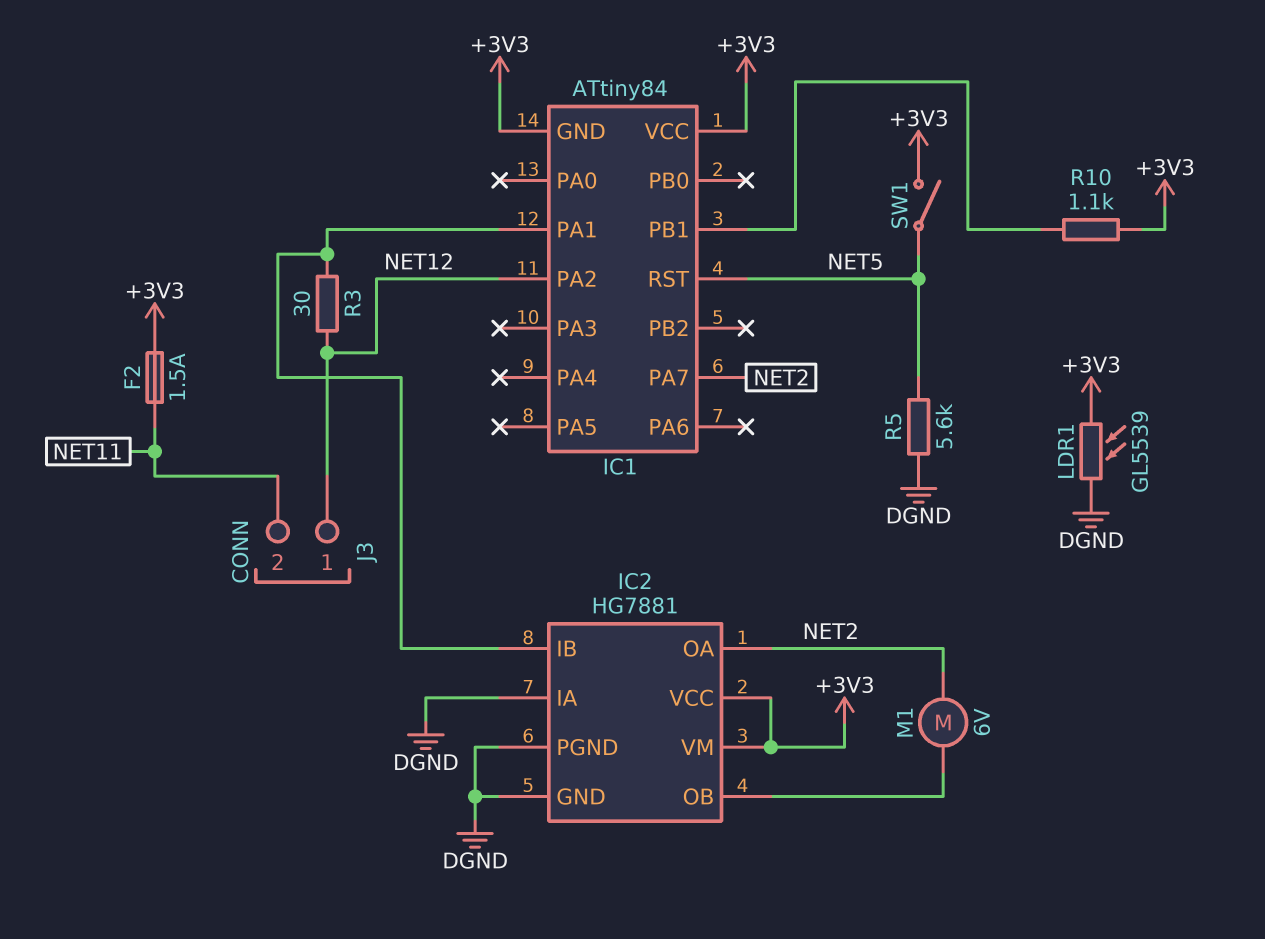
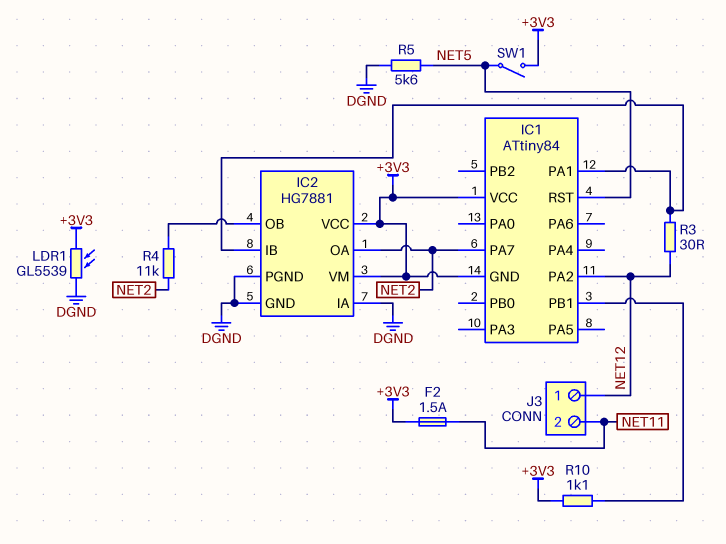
M1: motor 6V (IC2/OB, NET2) -> none
R4: none -> 11k (IC2/OB, NET2)

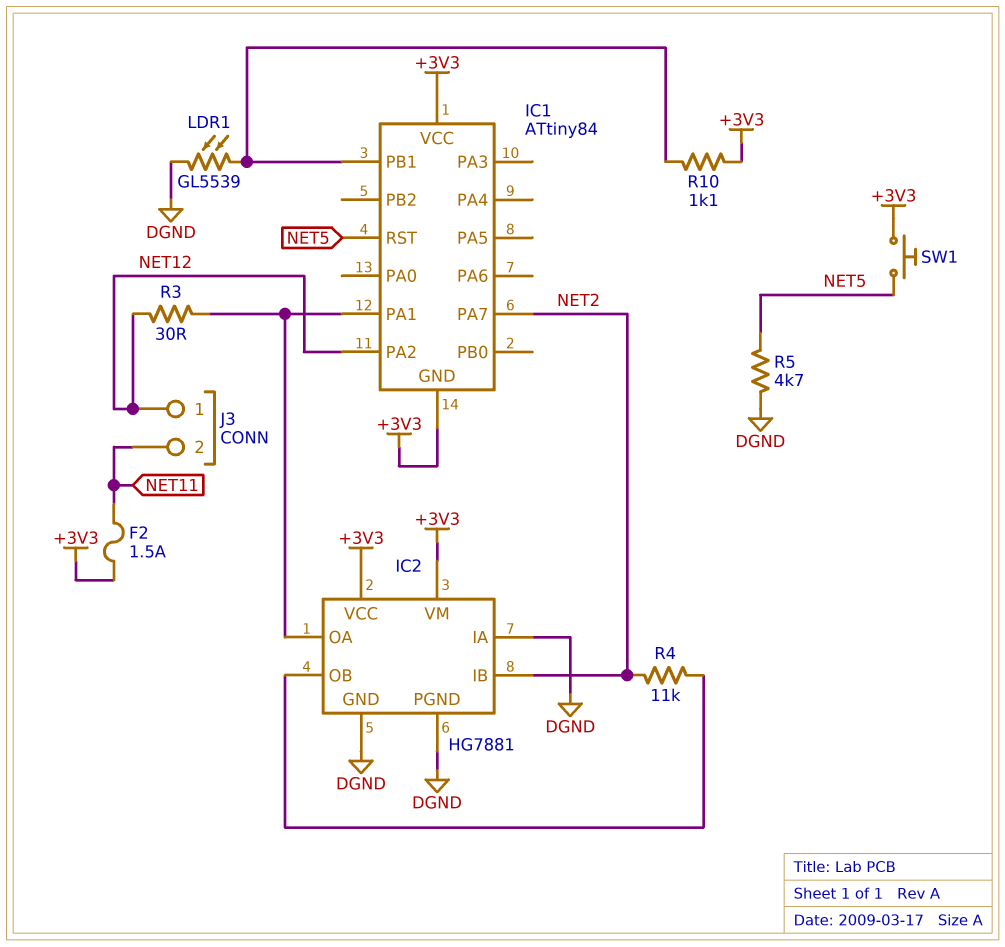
IC2 pin IB: IC1/PA1 -> NET2
IC2 pin OA: NET2 -> IC1/PA1
LDR1: GL5539 (+3V3, DGND) -> GL5539 (DGND, IC1/PB1)
R5: 5.6k (DGND, NET5) -> 4.7k (DGND, NET5)
SW1: switch (+3V3, NET5) -> button (+3V3, NET5)

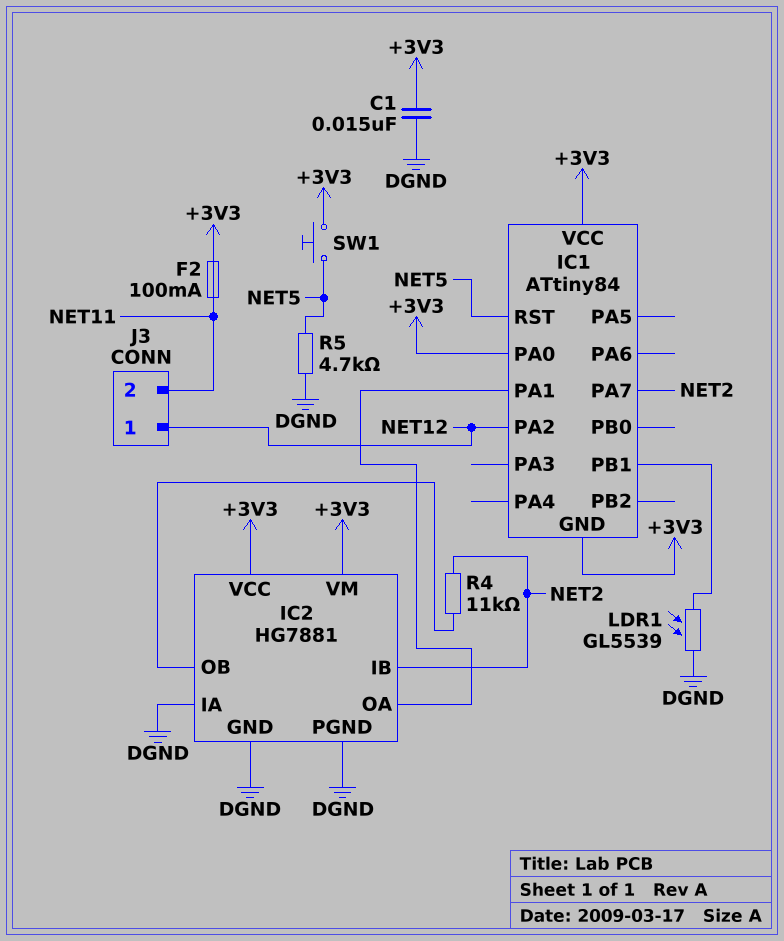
C1: none -> 15nF (+3V3, DGND)
F2: 1.5A (+3V3, NET11) -> 100mA (+3V3, NET11)
IC1 pin PA0: none -> +3V3
R3: 30 (IC1/PA1, NET12) -> none
R10: 1.1k (+3V3, IC1/PB1) -> none

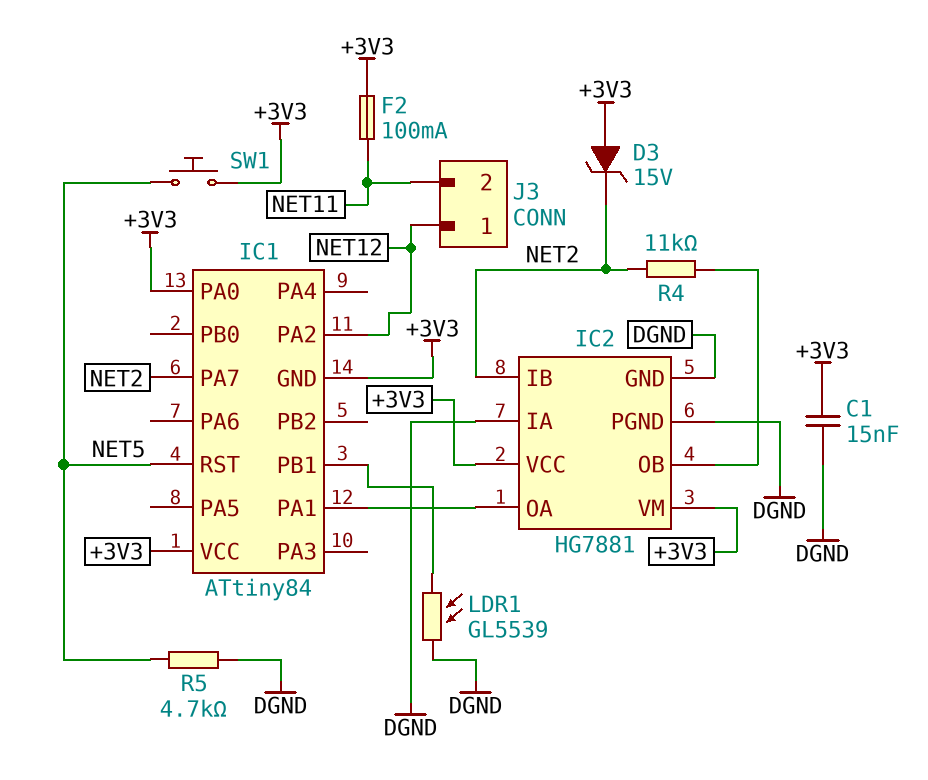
D3: none -> zener 15V (A +3V3, K NET2)

